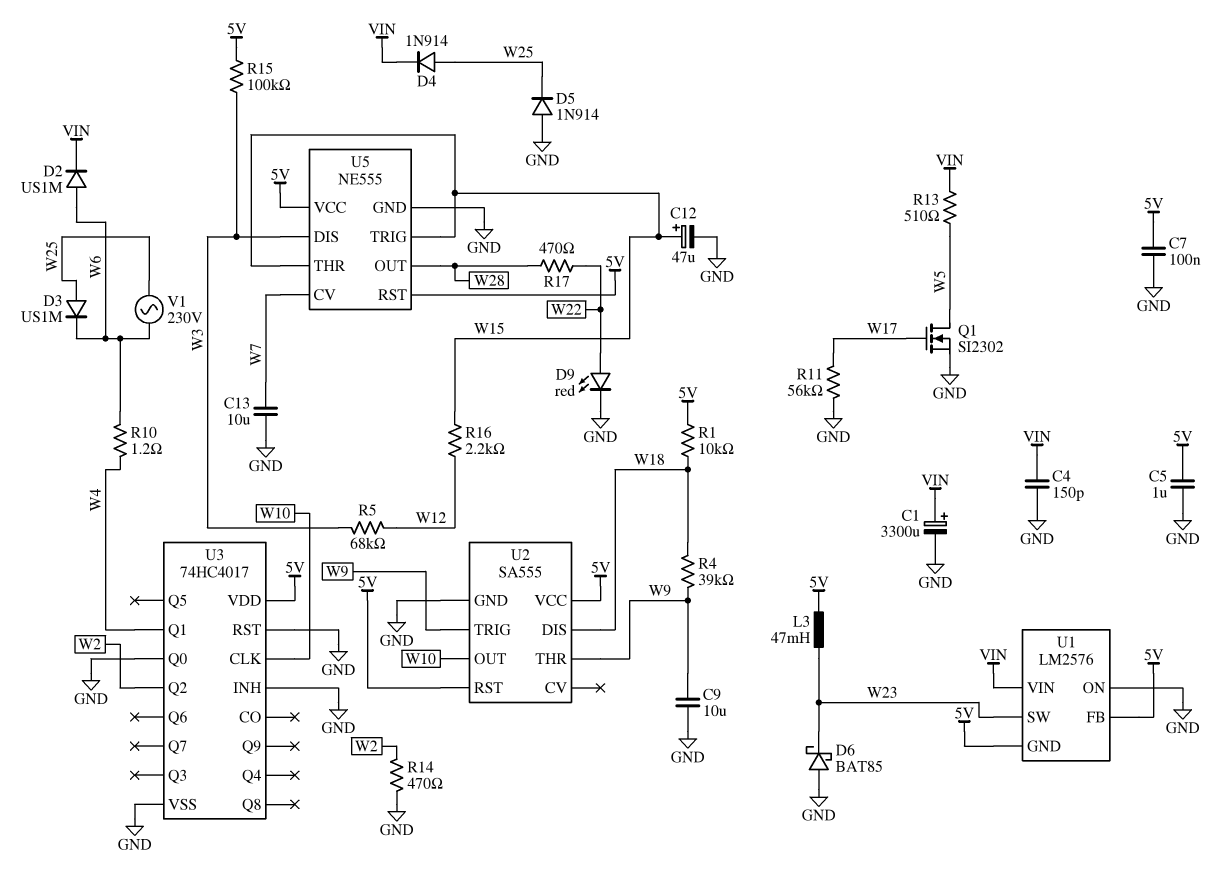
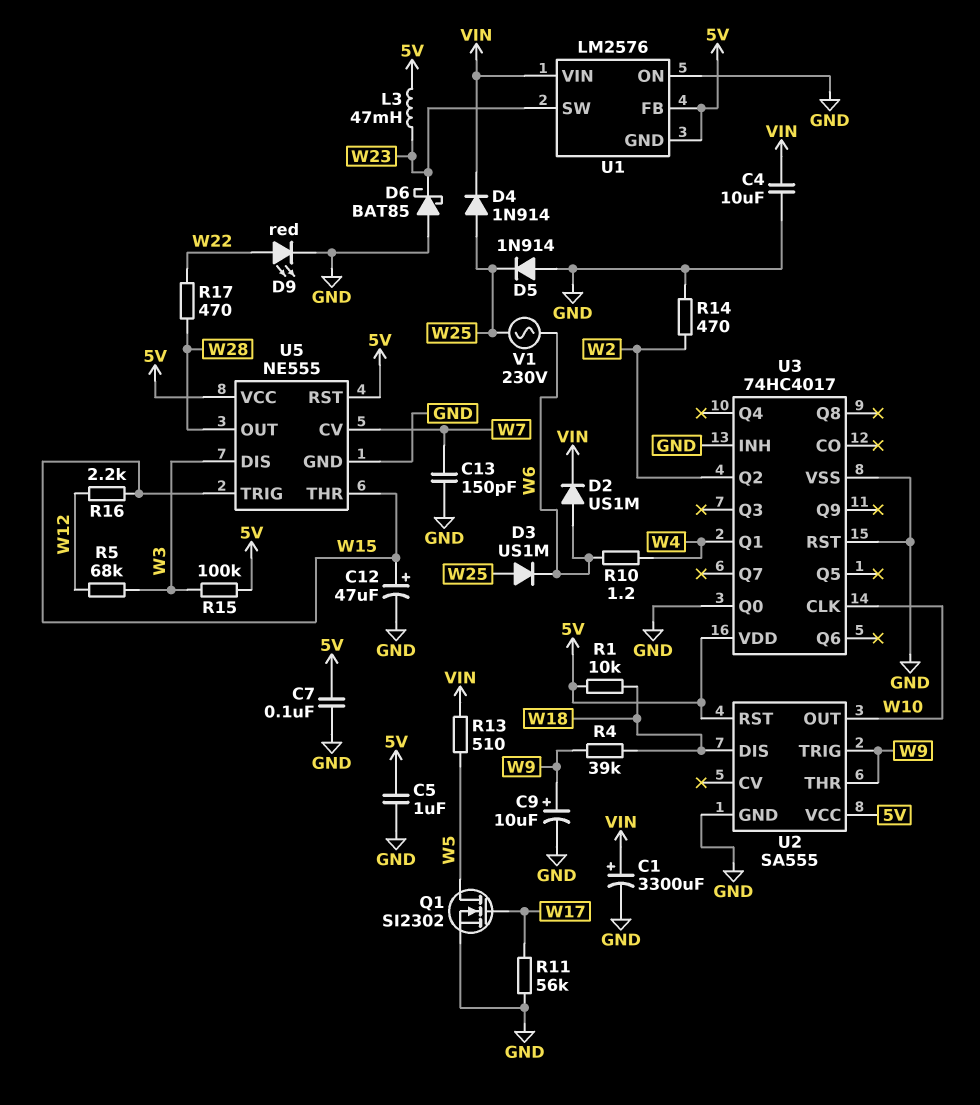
C4: 150pF (GND, VIN) -> 10uF (GND, VIN)
C9: 10uF (GND, W9) -> 10uF (plus W9, minus GND)
C13: 10uF (GND, W7) -> 150pF (GND, W7)

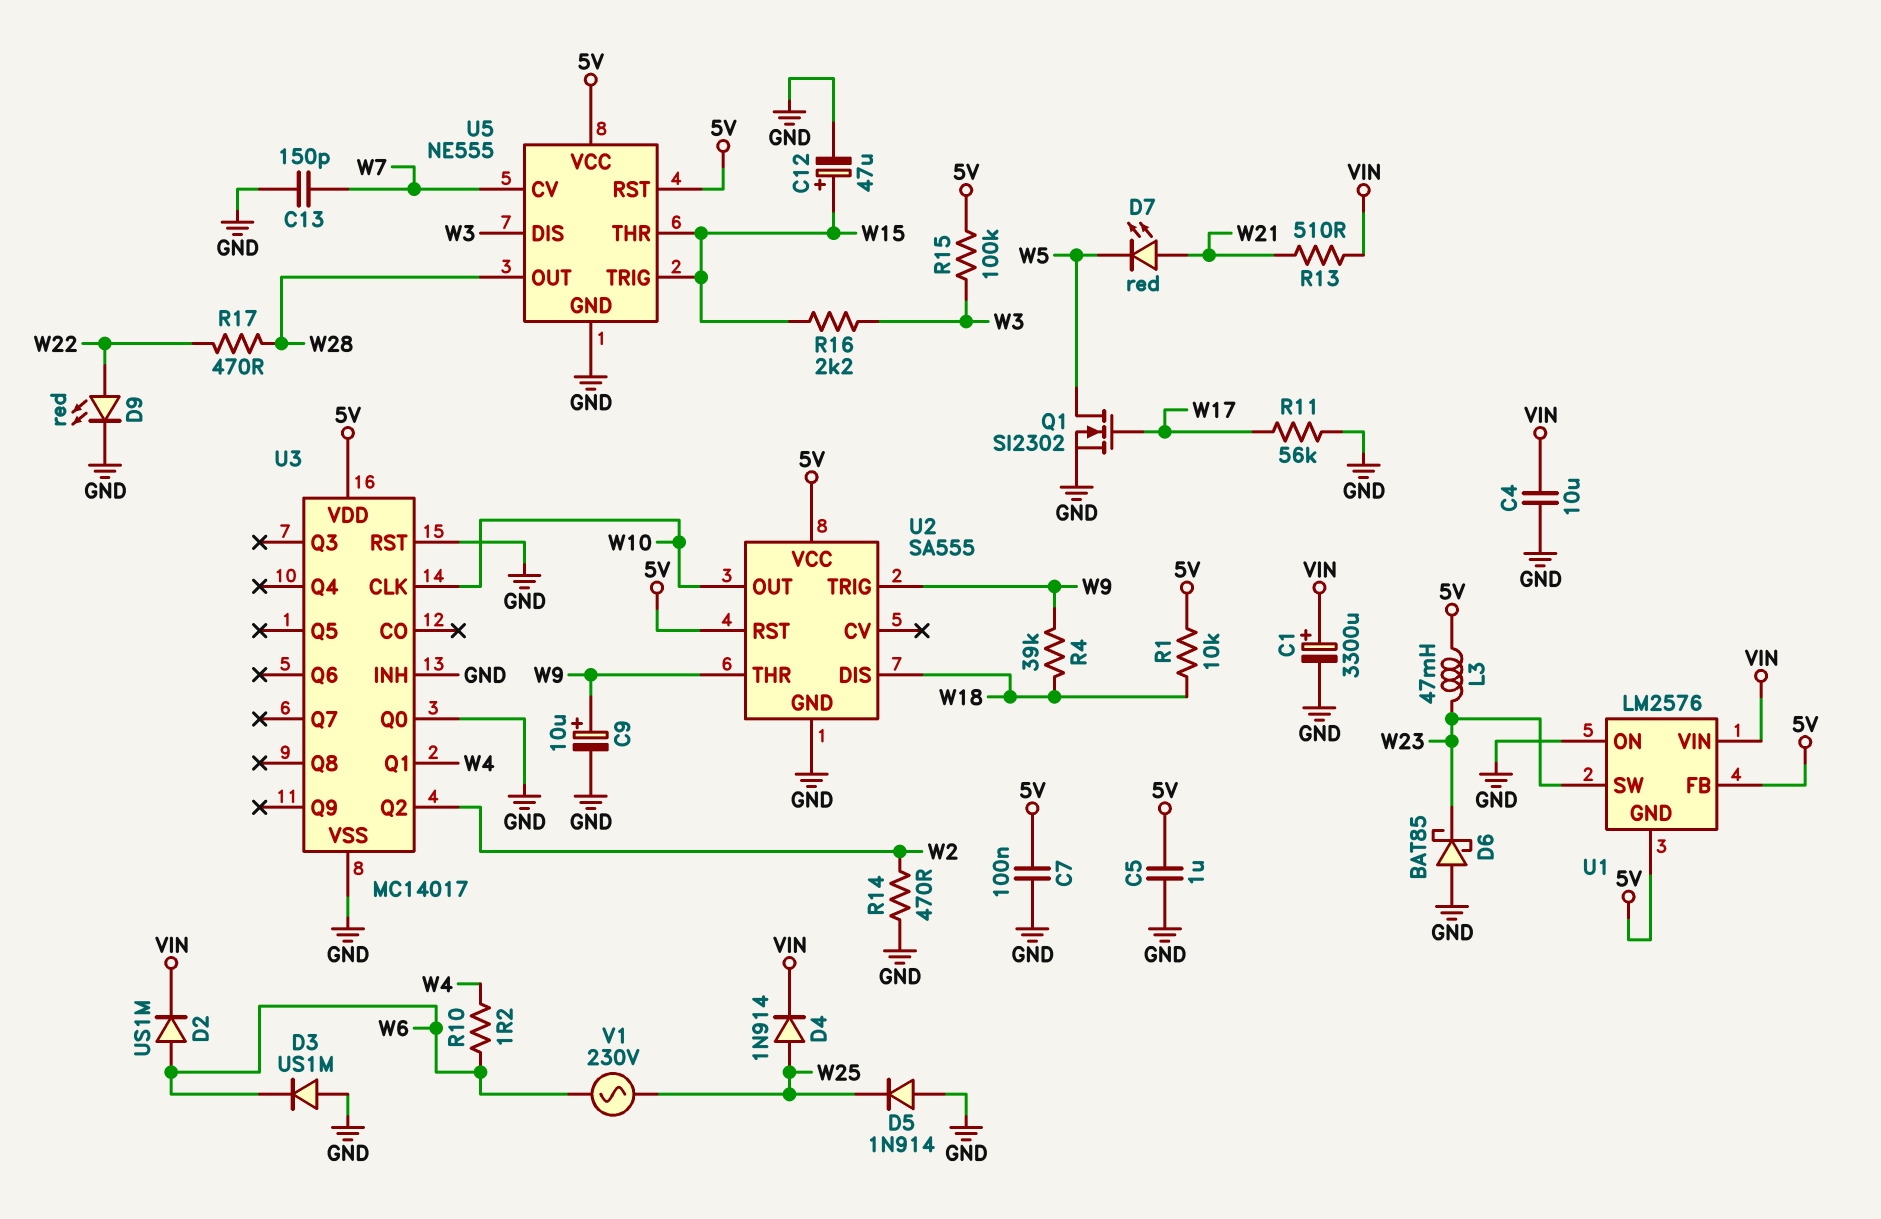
D3: diode US1M (A W25, K W6) -> diode US1M (A GND, K W6)
D7: none -> LED red (A W21, K W5)
R5: 68k (W3, W12) -> none
R13: 510 (VIN, W5) -> 510 (VIN, W21)
R16: 2.2k (W12, W15) -> 2.2k (W3, W15)
U3: 74HC4017 -> MC14017

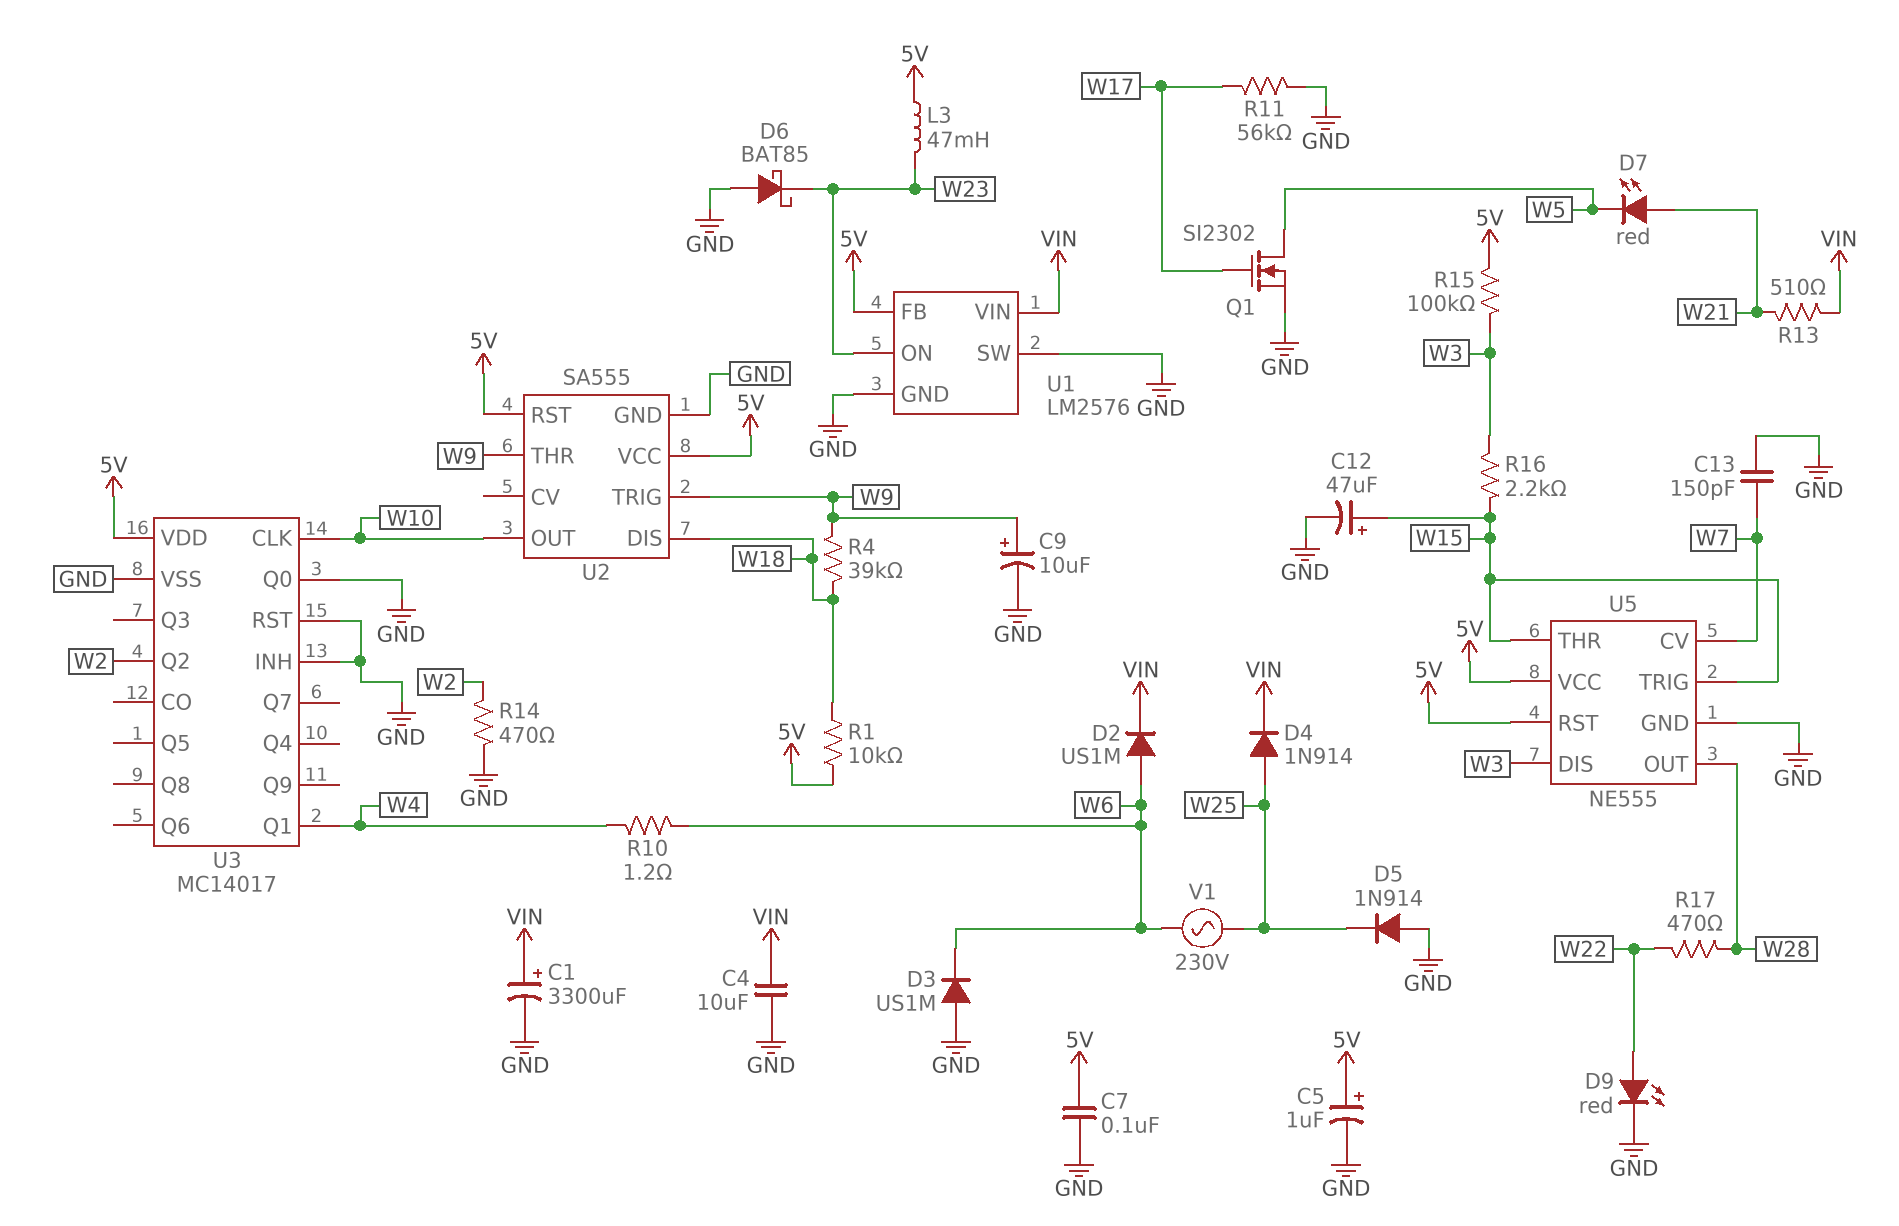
C5: 1uF (5V, GND) -> 1uF (plus 5V, minus GND)
U1 pin GND: 5V -> GND
U1 pin ON: GND -> W23
U1 pin SW: W23 -> GND

